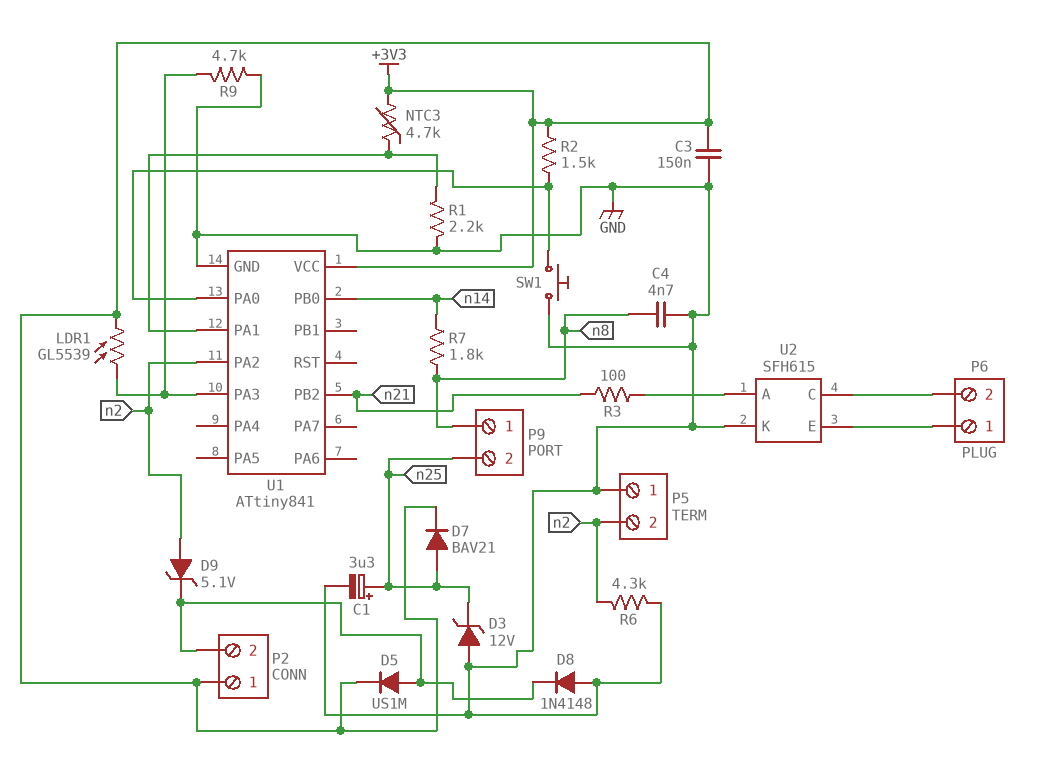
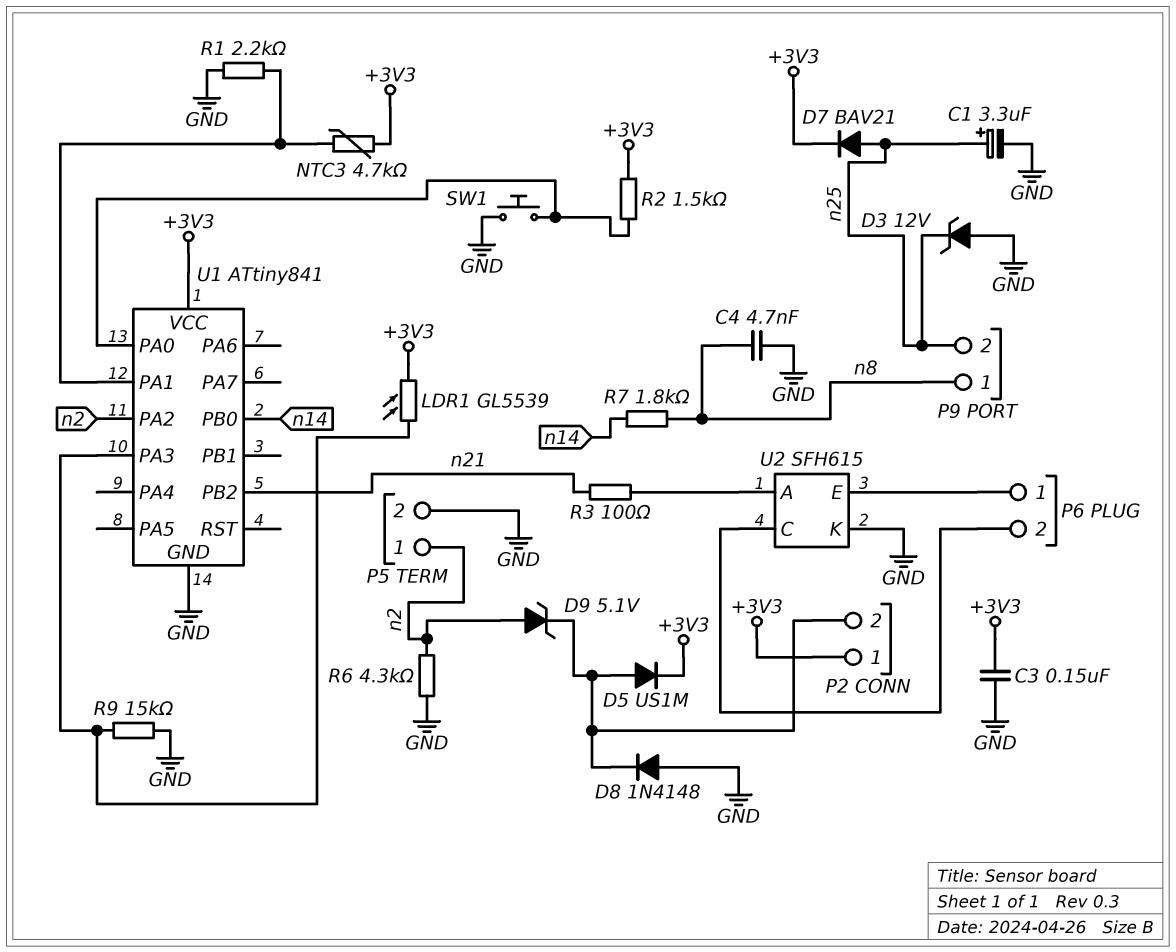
P5 pin 1: GND -> n2
P5 pin 2: n2 -> GND
R9: 4.7k (GND, U1/PA3) -> 15k (GND, U1/PA3)

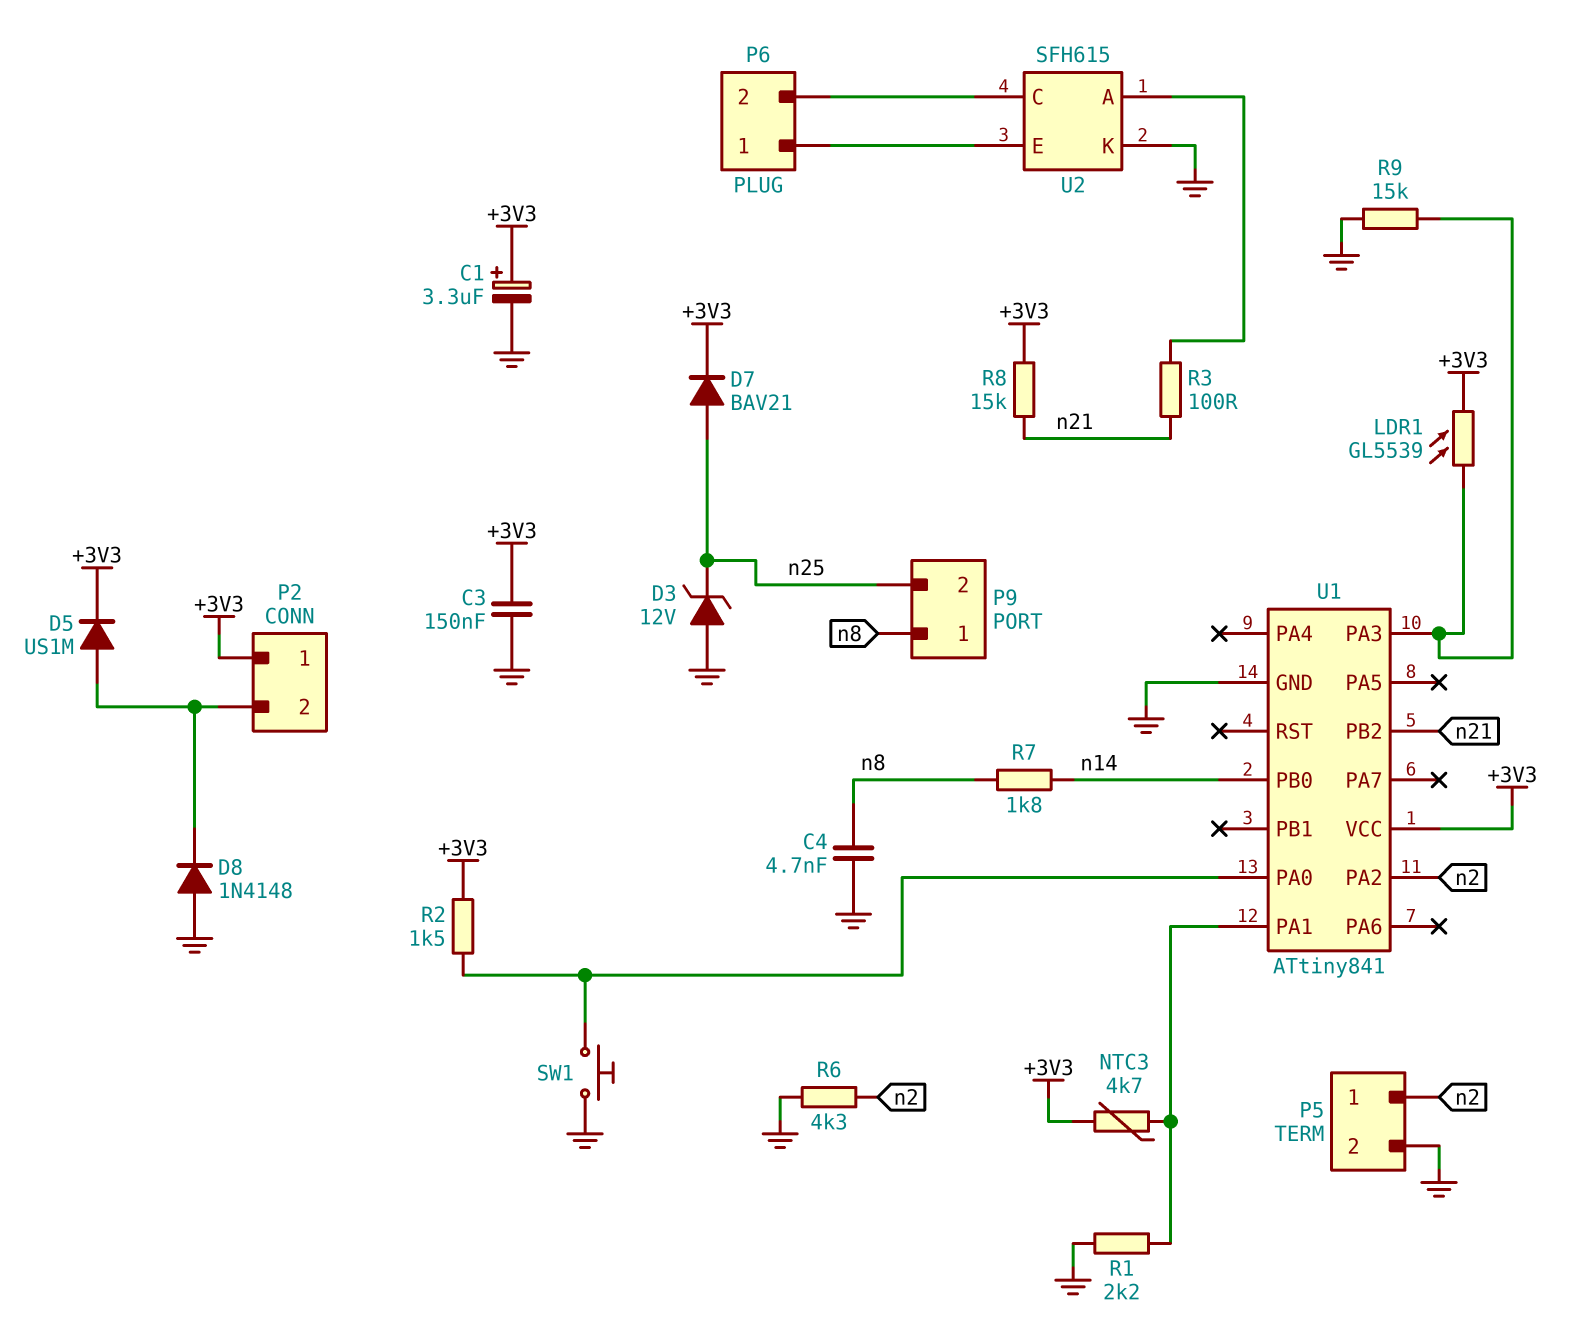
C1: 3.3uF (plus n25, minus GND) -> 3.3uF (plus +3V3, minus GND)
D9: zener 5.1V (A n2, K P2/2) -> none
R8: none -> 15k (+3V3, n21)

